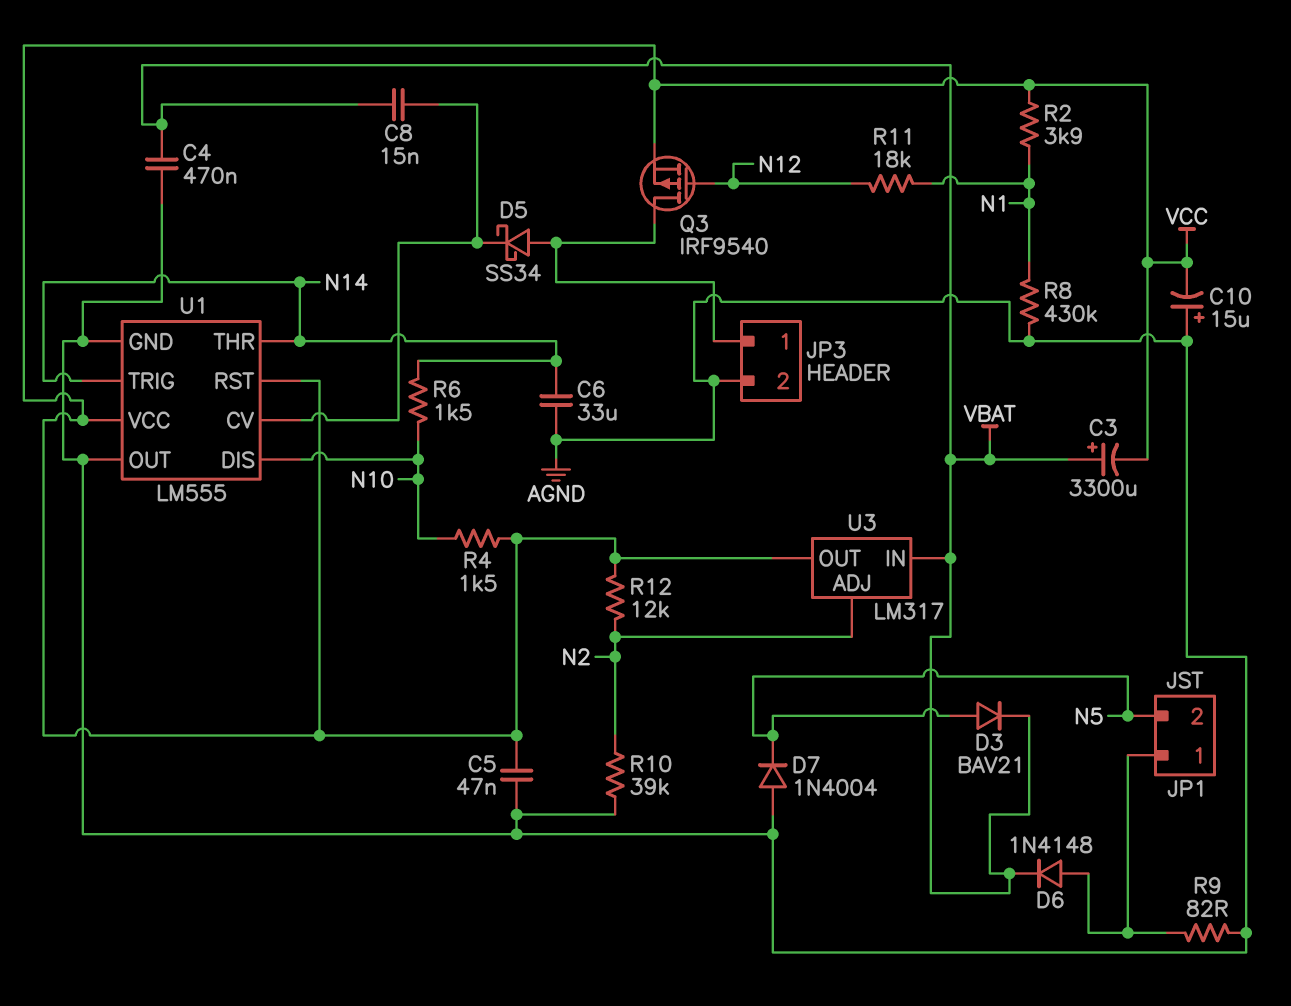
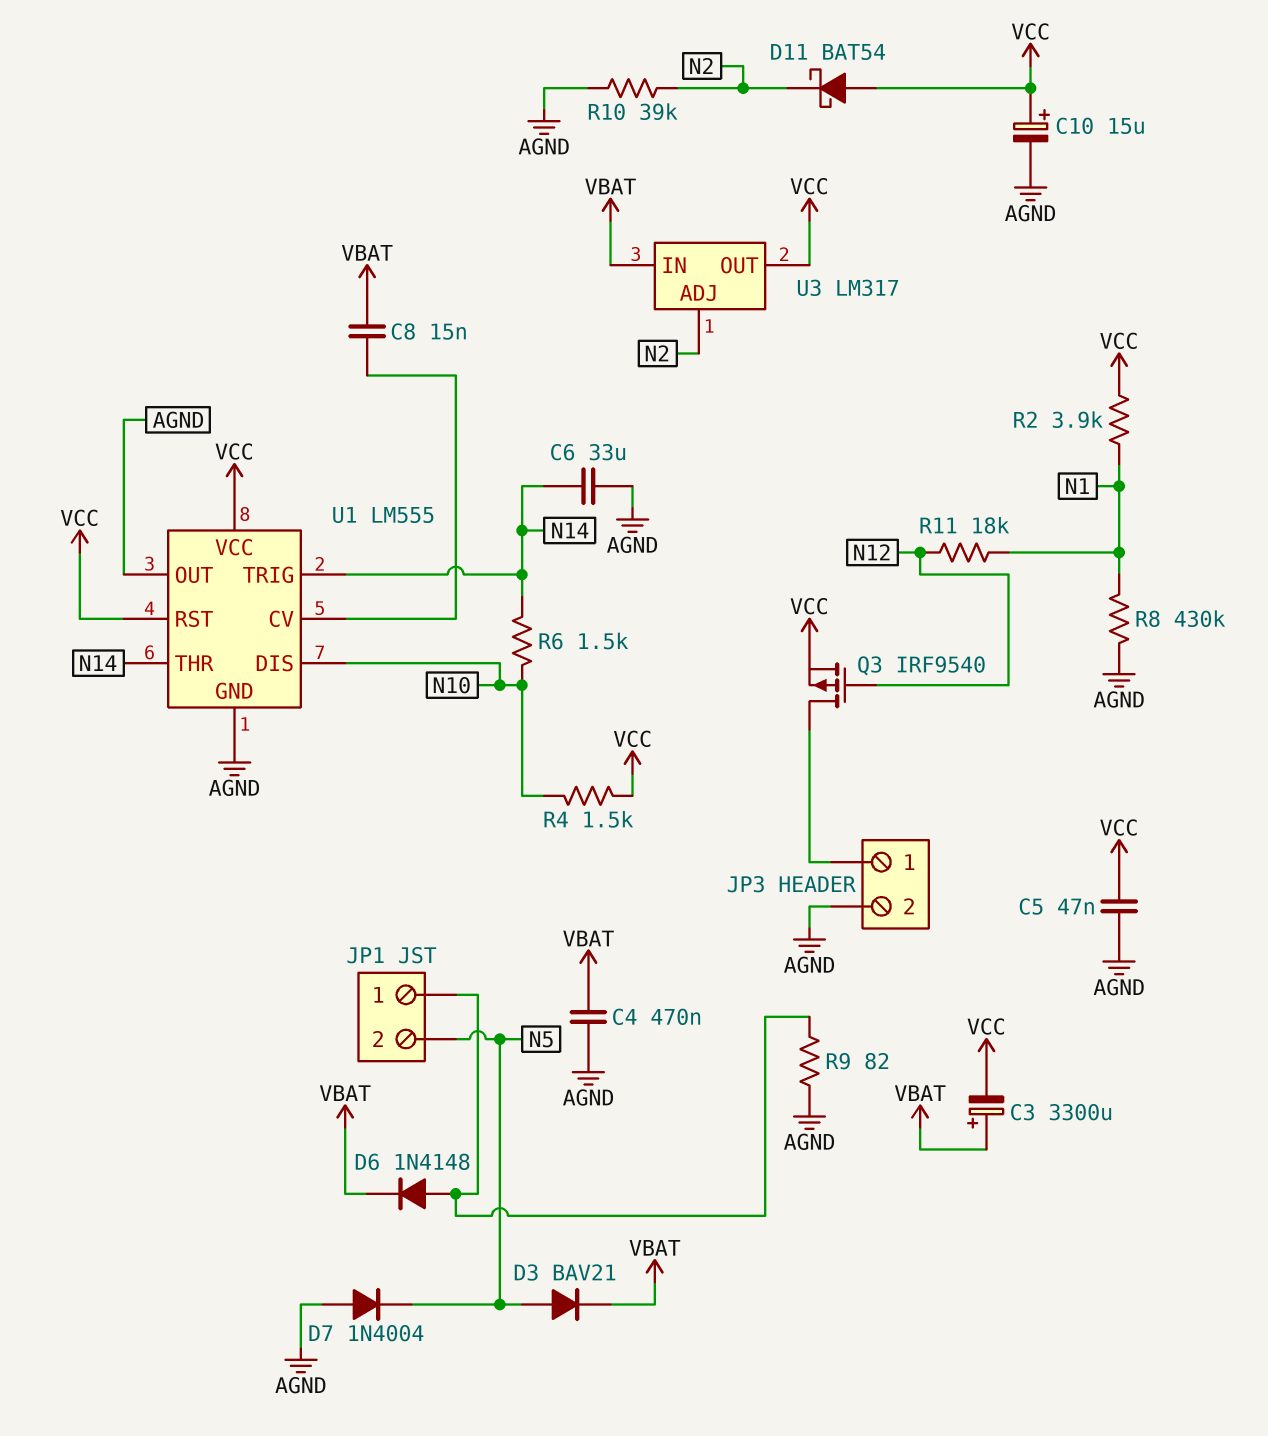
C10: 15uF (plus AGND, minus VCC) -> 15uF (plus VCC, minus AGND)
D5: schottky SS34 (A JP3/1, K U1/CV) -> none
D11: none -> schottky BAT54 (A VCC, K N2)
R12: 12k (N2, VCC) -> none

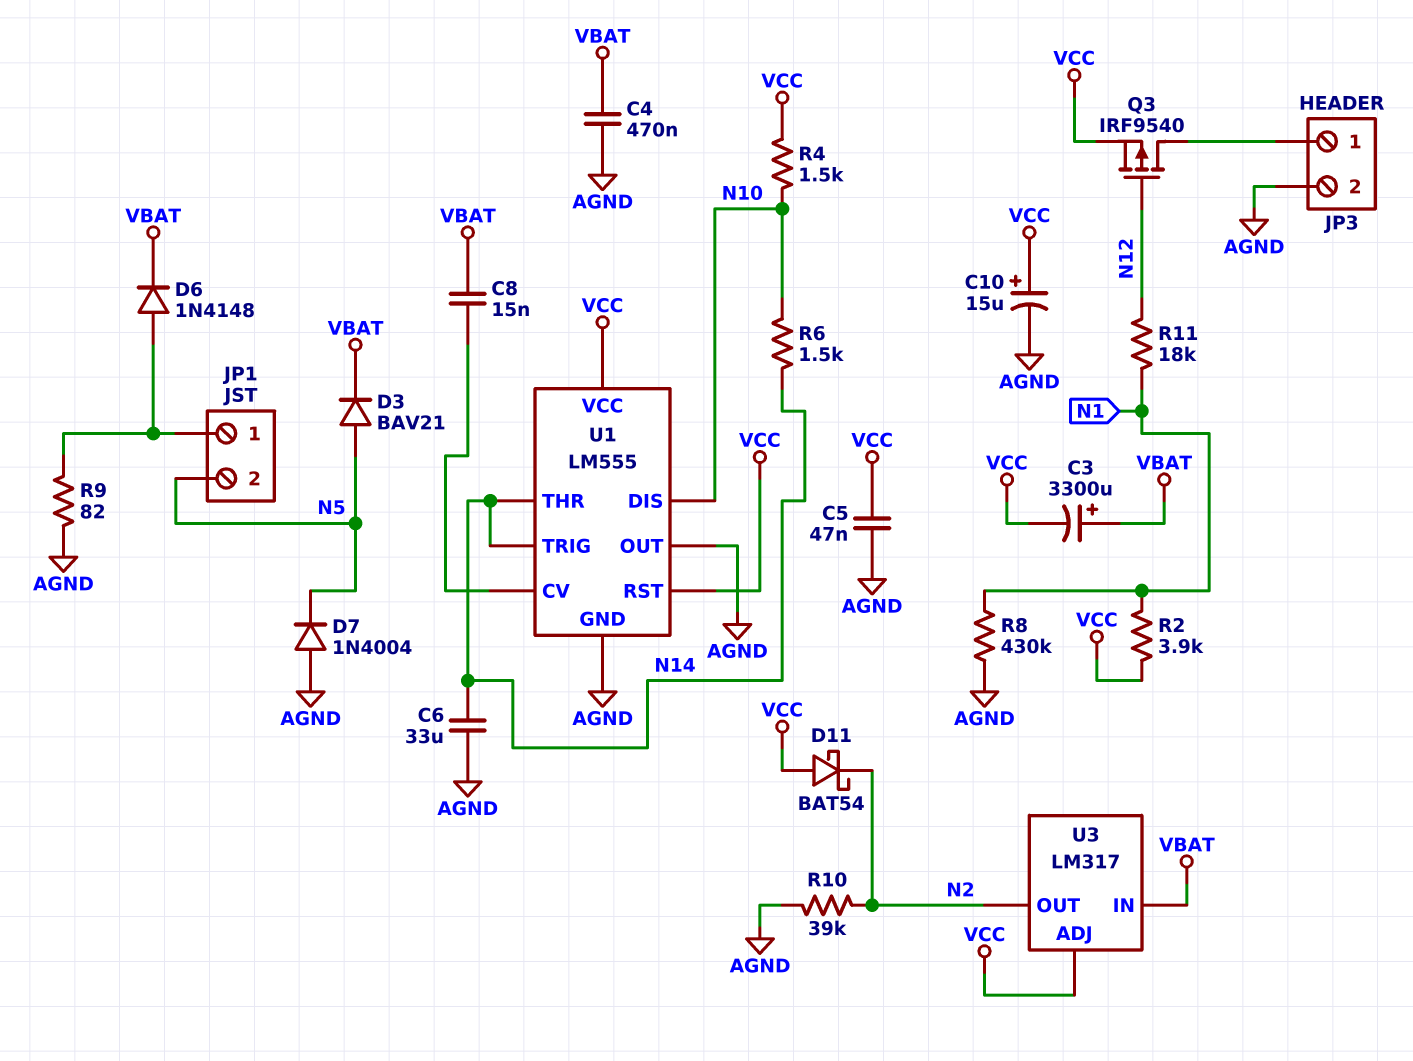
U3 pin ADJ: N2 -> VCC
U3 pin OUT: VCC -> N2

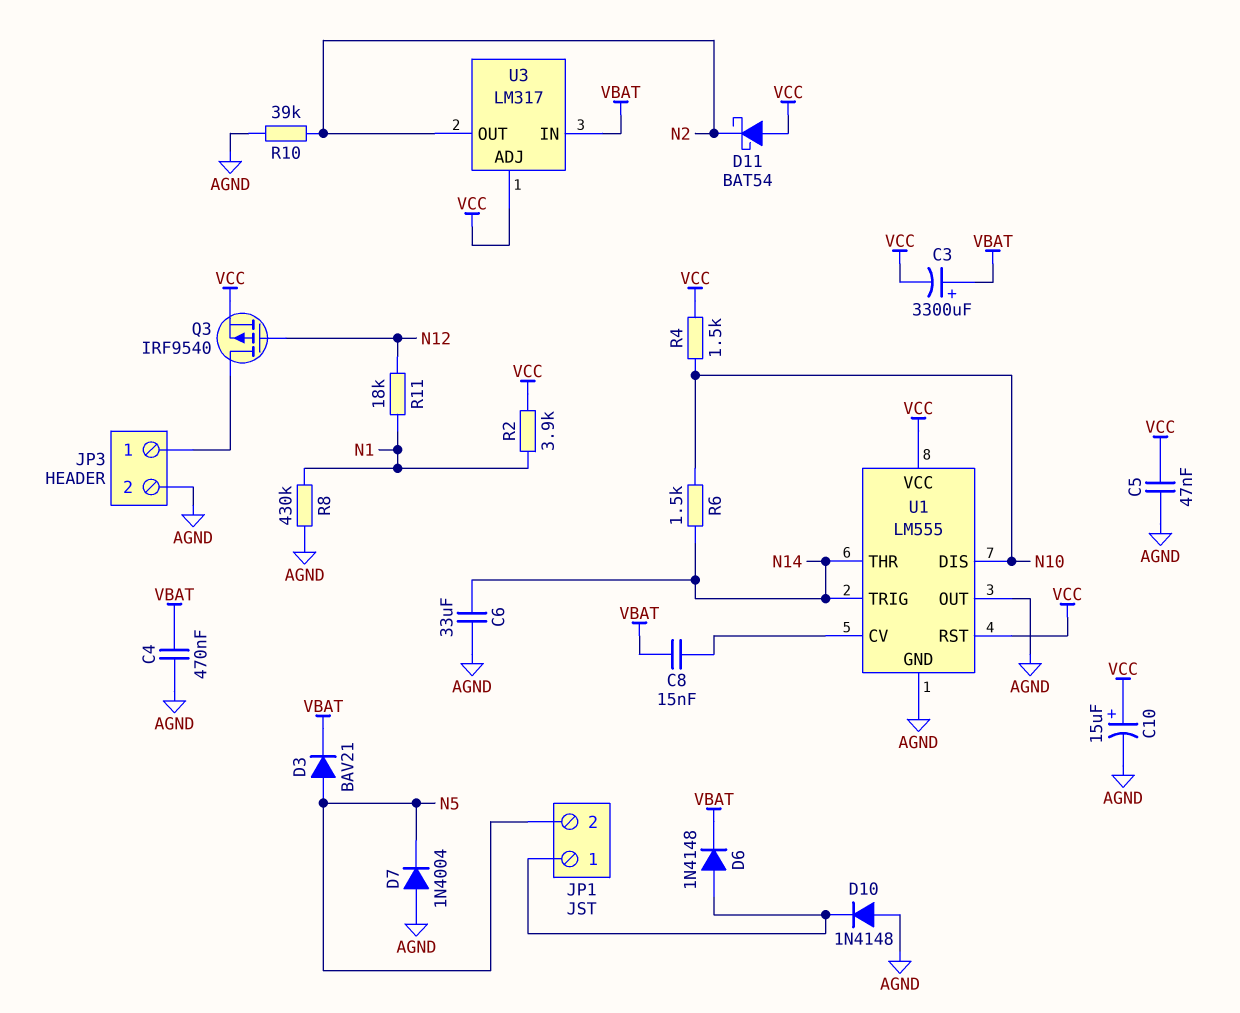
D10: none -> diode 1N4148 (A AGND, K JP1/1)
R9: 82 (AGND, JP1/1) -> none

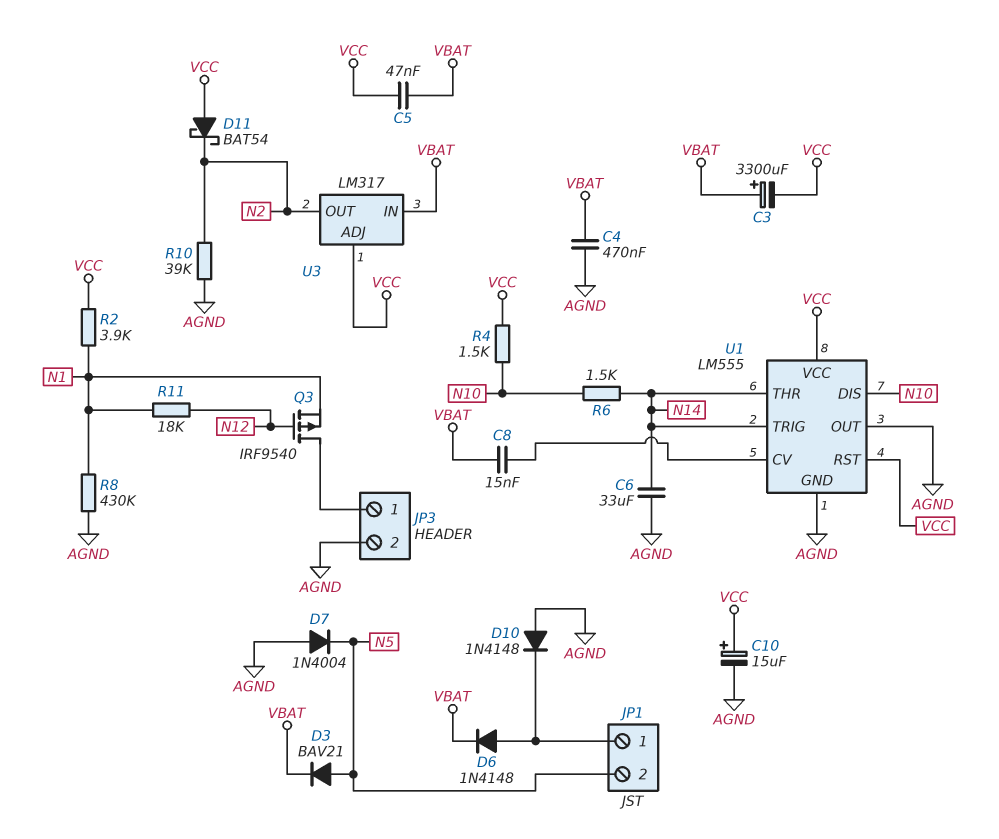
C5: 47nF (AGND, VCC) -> 47nF (VBAT, VCC)
Q3: PMOS IRF9540 (G N12, D JP3/1, S VCC) -> PMOS IRF9540 (G N12, D JP3/1, S N1)

